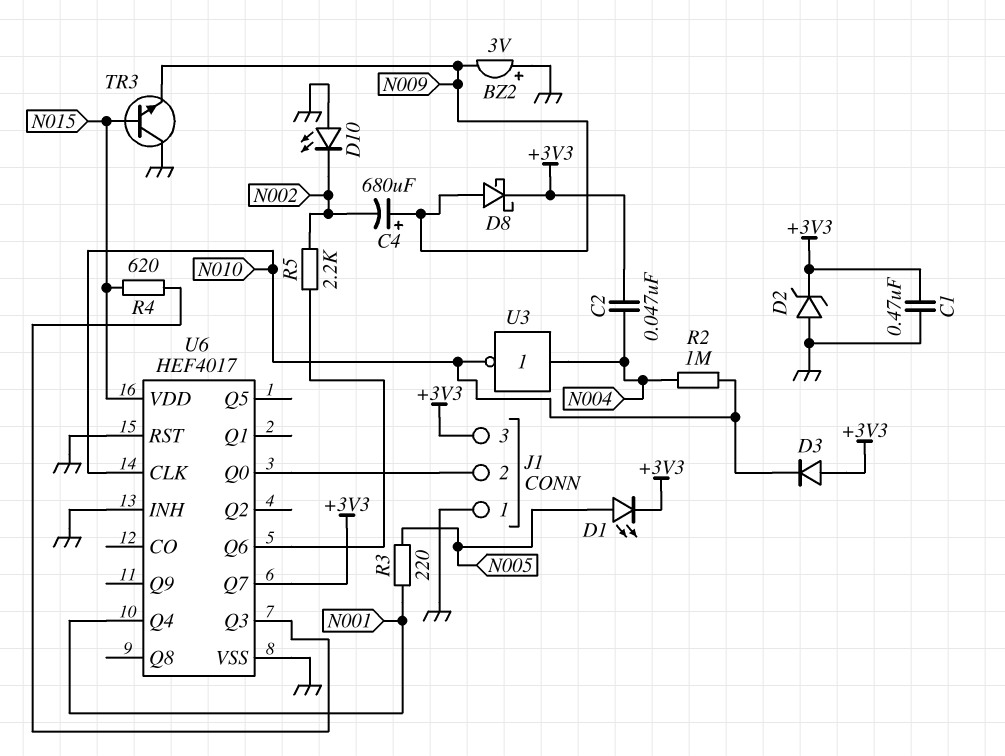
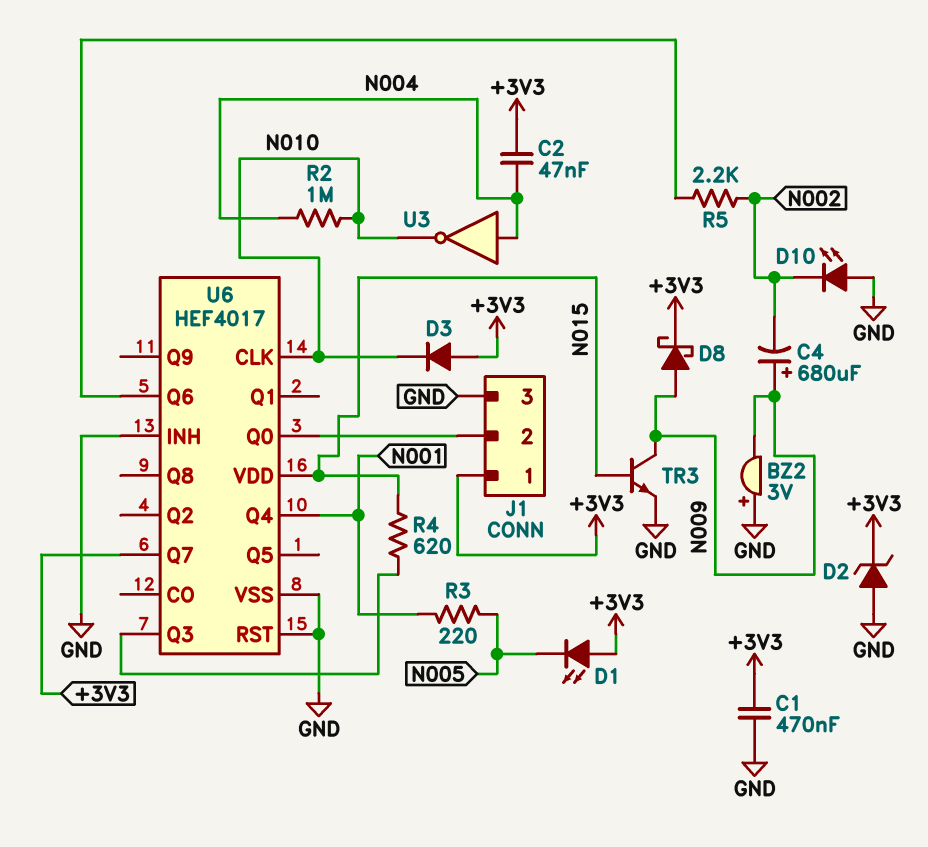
D1: LED (A N005, K +3V3) -> LED (A +3V3, K N005)
J1 pin 1: GND -> +3V3
J1 pin 3: +3V3 -> GND
TR3: NPN (B N015, C GND, E N009) -> NPN (B N015, C N009, E GND)

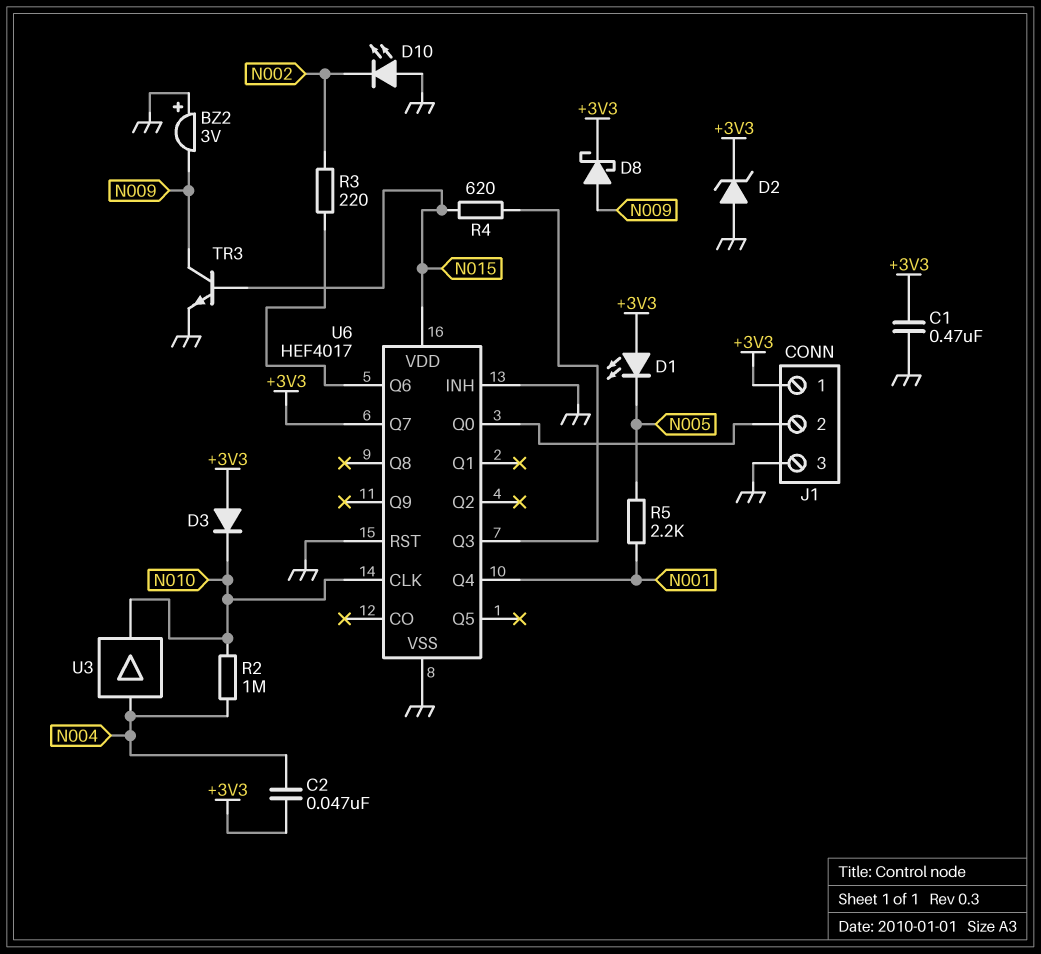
C4: 680uF (plus N009, minus N002) -> none
R3: 220 (N001, N005) -> 220 (N002, U6/Q6)
R5: 2.2k (N002, U6/Q6) -> 2.2k (N001, N005)
U3: NOT (in N004, out N010) -> buffer (in N004, out N010)

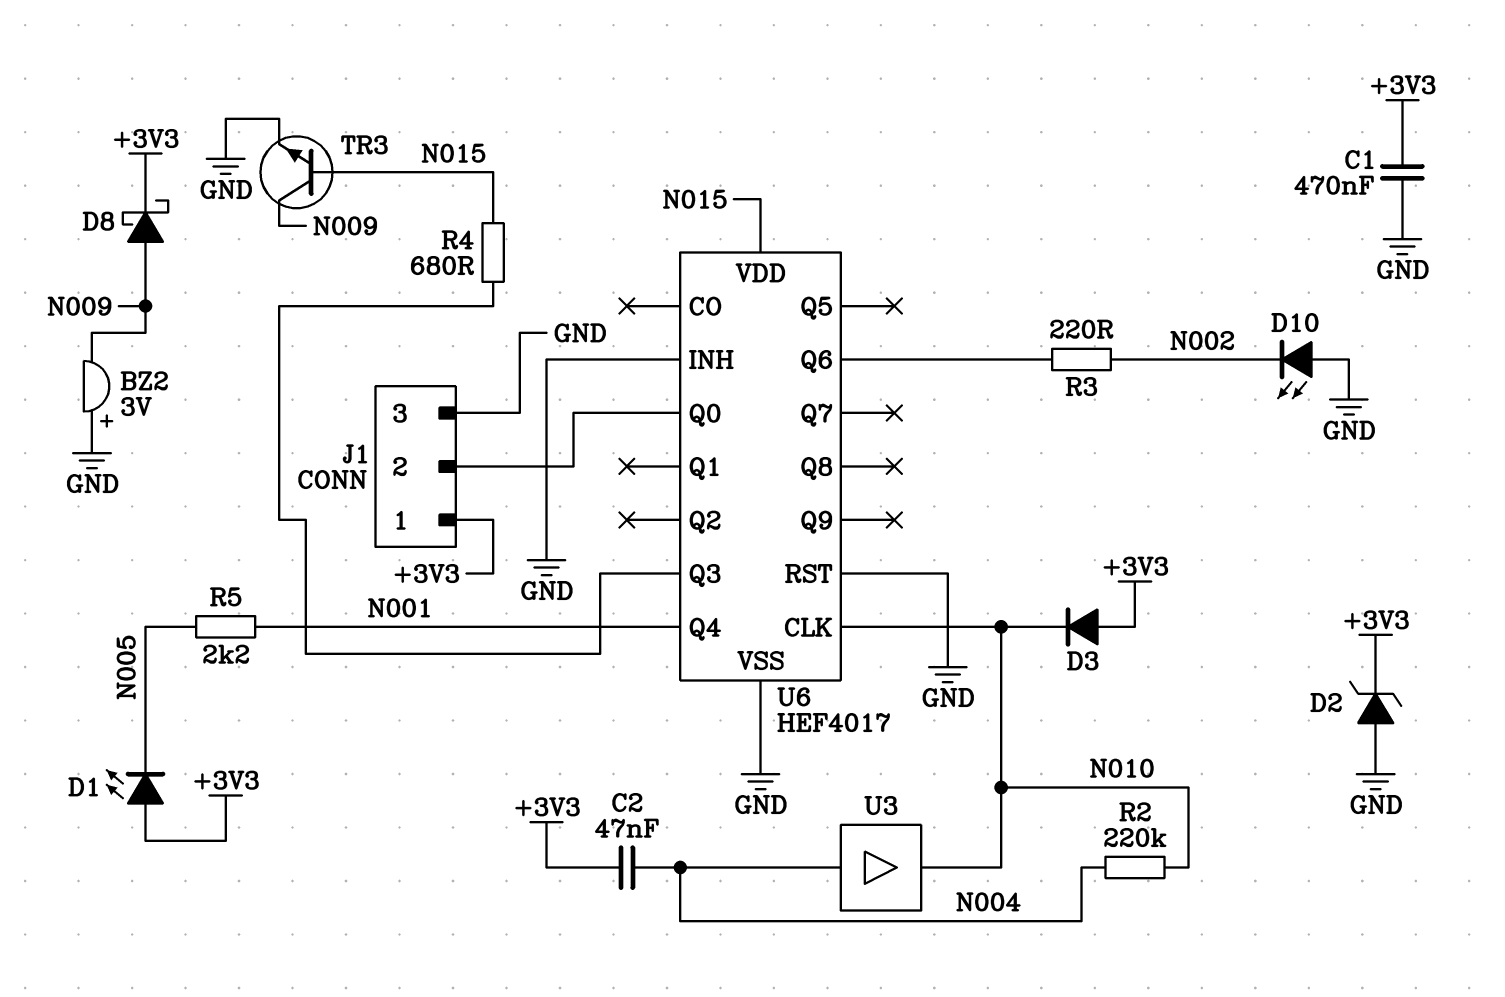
R2: 1M (N004, N010) -> 220k (N004, N010)
R4: 620 (N015, U6/Q3) -> 680 (N015, U6/Q3)
U6 pin Q7: +3V3 -> none

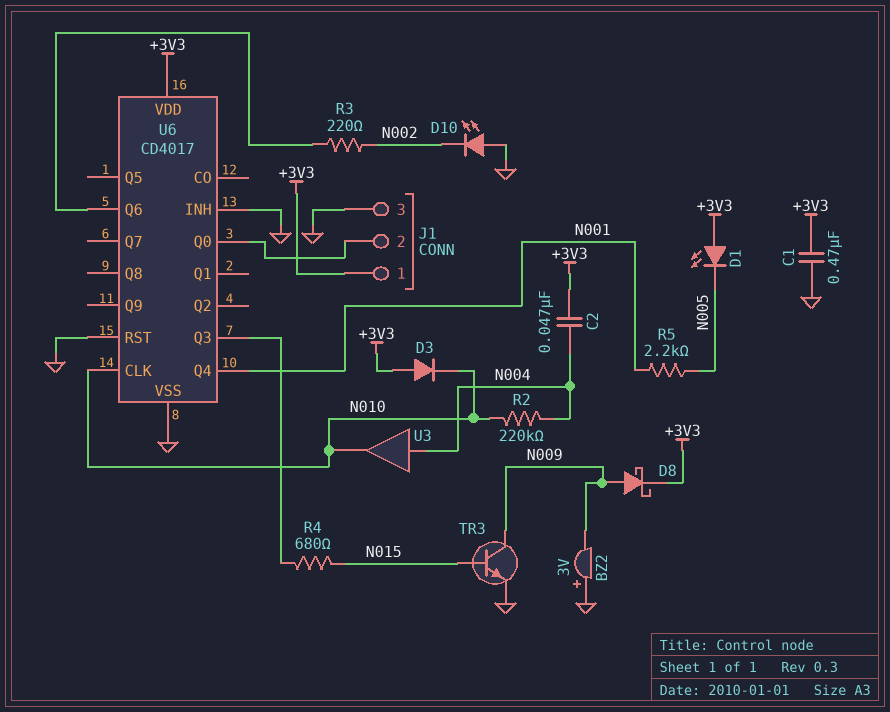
D2: zener (A GND, K +3V3) -> none
U6: HEF4017 -> CD4017
U6 pin VDD: N015 -> +3V3

